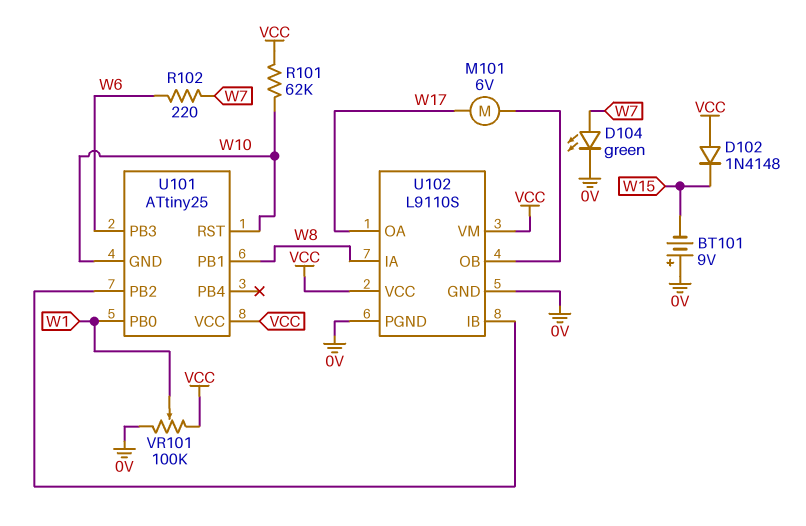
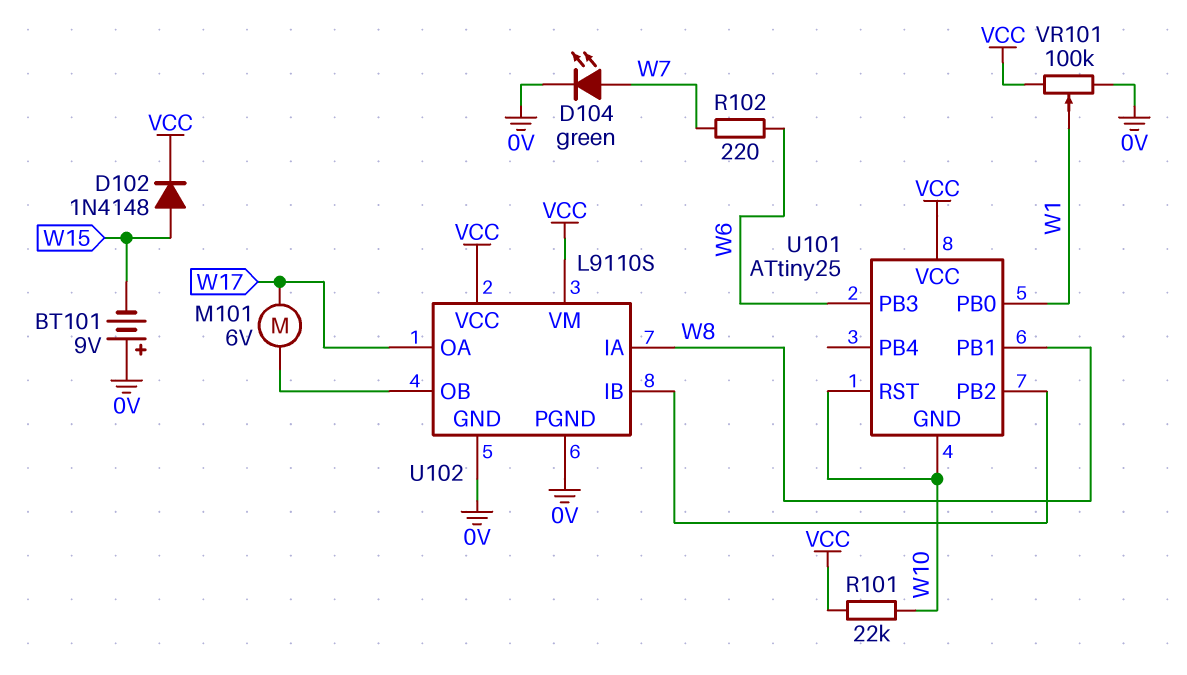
D102: diode 1N4148 (A VCC, K W15) -> diode 1N4148 (A W15, K VCC)
R101: 62k (VCC, W10) -> 22k (VCC, W10)

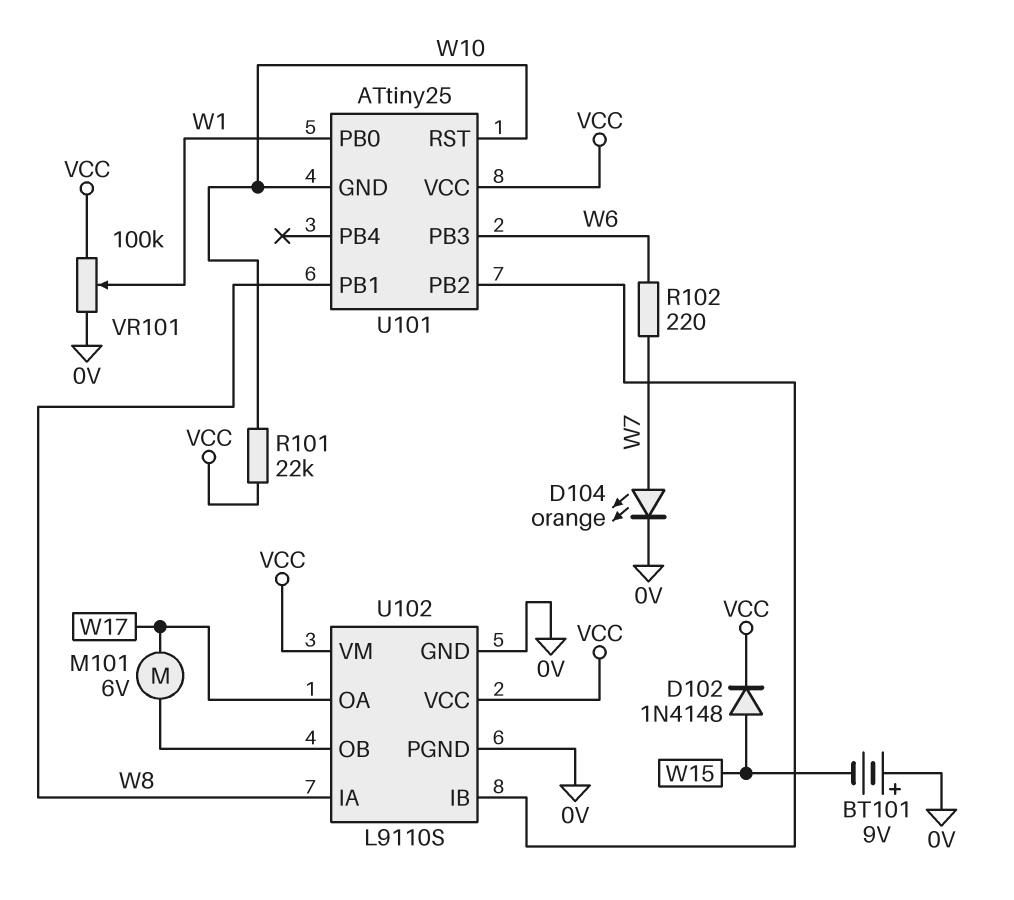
D104: LED green (A W7, K 0V) -> LED orange (A W7, K 0V)

